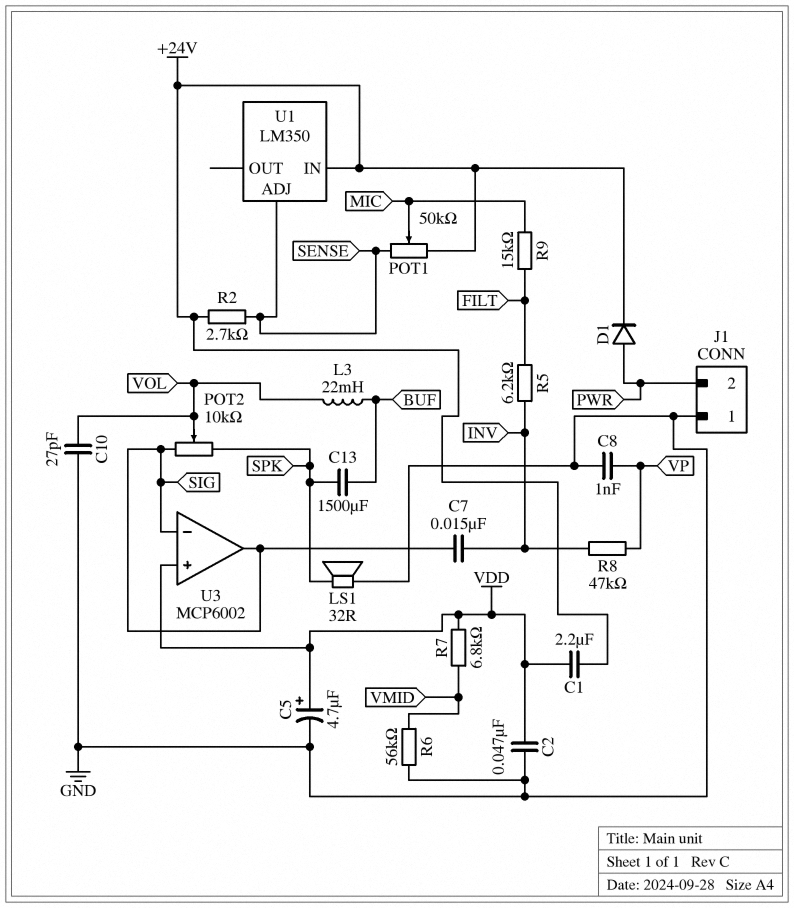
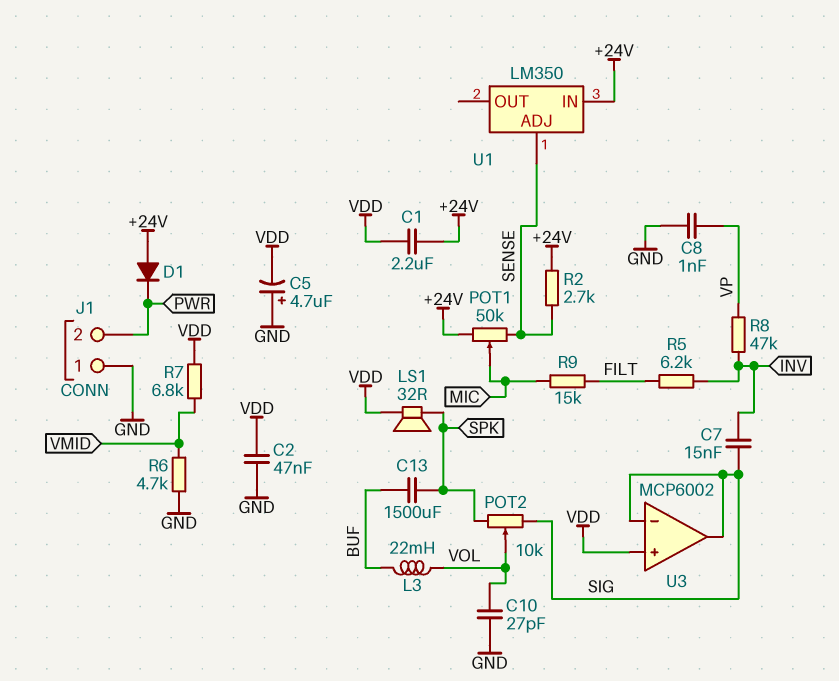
C5: 4.7uF (plus VDD, minus GND) -> 4.7uF (plus GND, minus VDD)
D1: diode (A PWR, K +24V) -> diode (A +24V, K PWR)
LS1: speaker 32R (GND, SPK) -> speaker 32R (SPK, VDD)
R6: 56k (GND, VMID) -> 4.7k (GND, VMID)

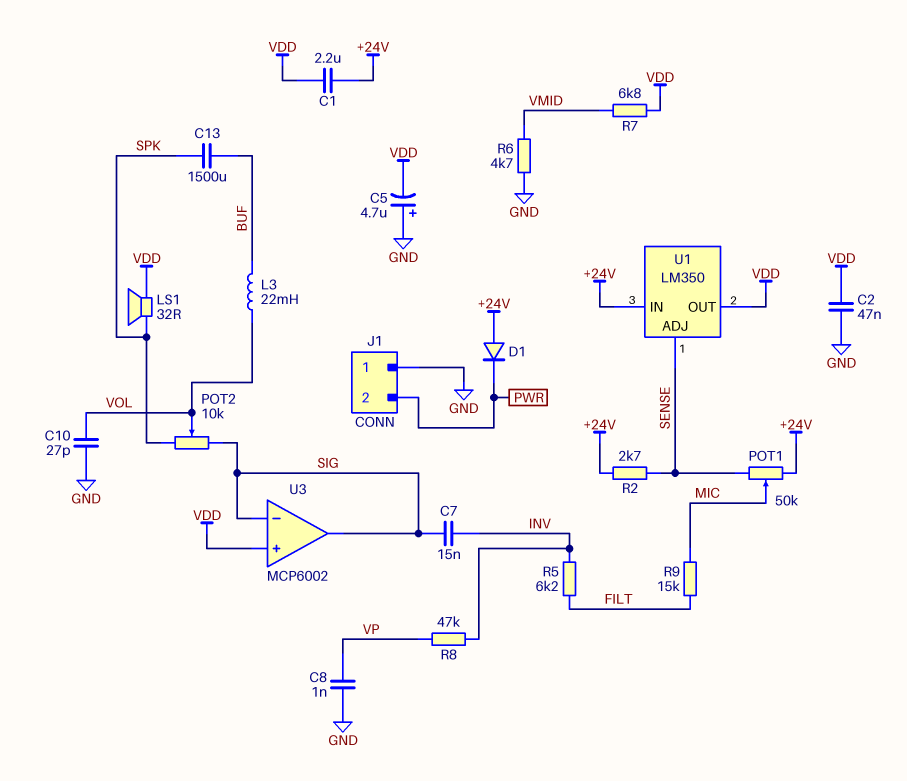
U1 pin OUT: none -> VDD

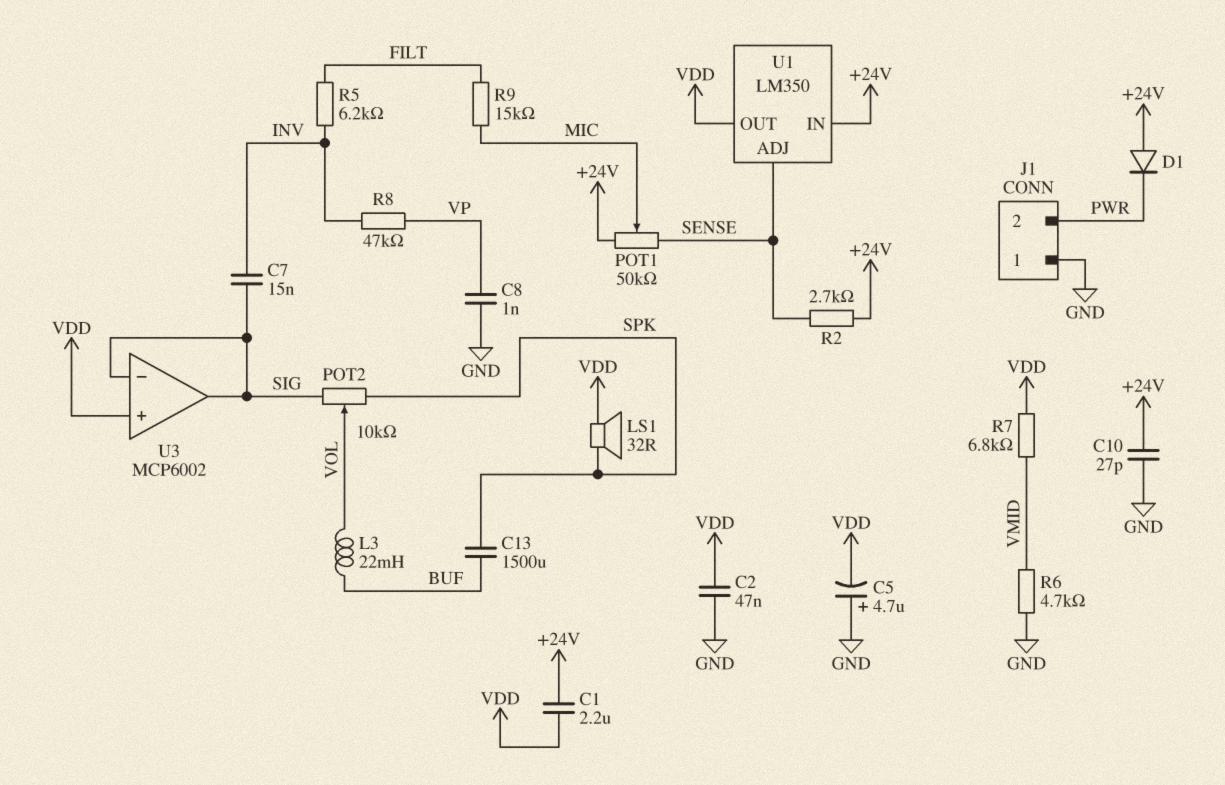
C10: 27pF (GND, VOL) -> 27pF (+24V, GND)

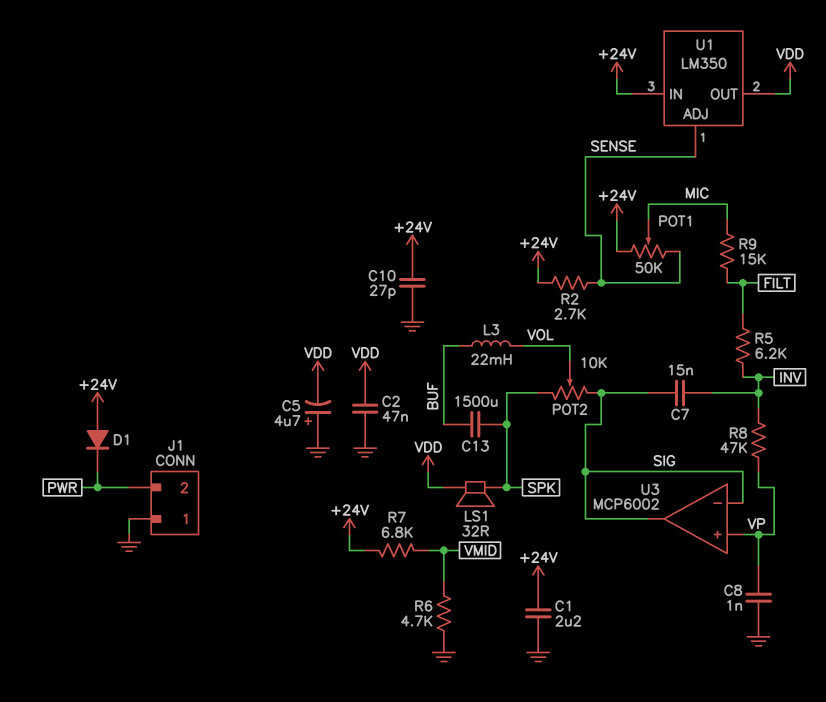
C1: 2.2uF (+24V, VDD) -> 2.2uF (+24V, GND)
R7: 6.8k (VDD, VMID) -> 6.8k (+24V, VMID)
U3 pin in+: VDD -> VP

